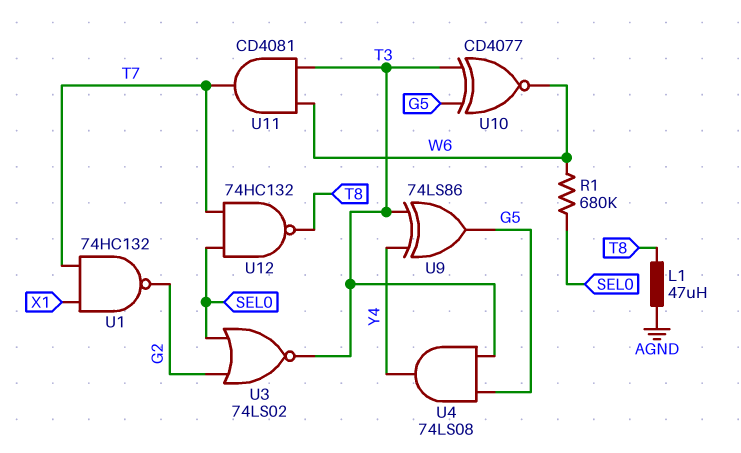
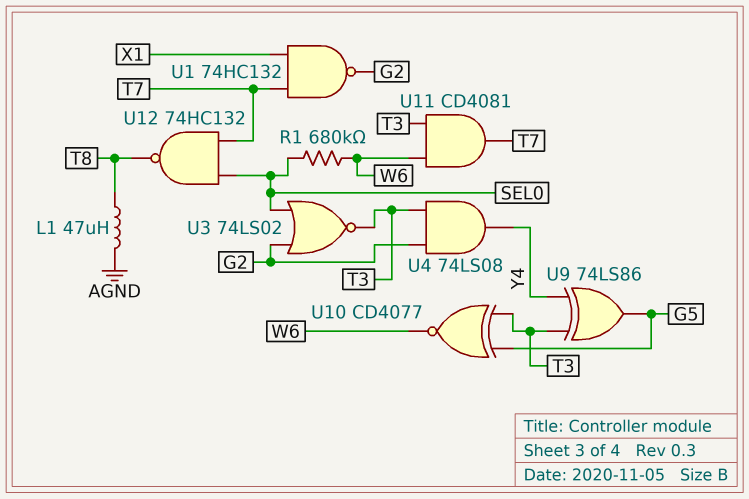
U4: AND 74LS08 (in G5, in T3, out Y4) -> AND 74LS08 (in G2, in T3, out Y4)

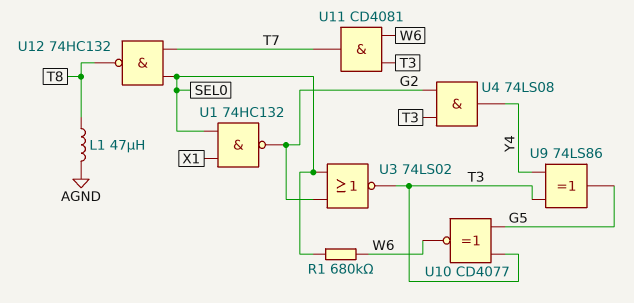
U1: NAND 74HC132 (in T7, in X1, out G2) -> NAND 74HC132 (in SEL0, in X1, out G2)

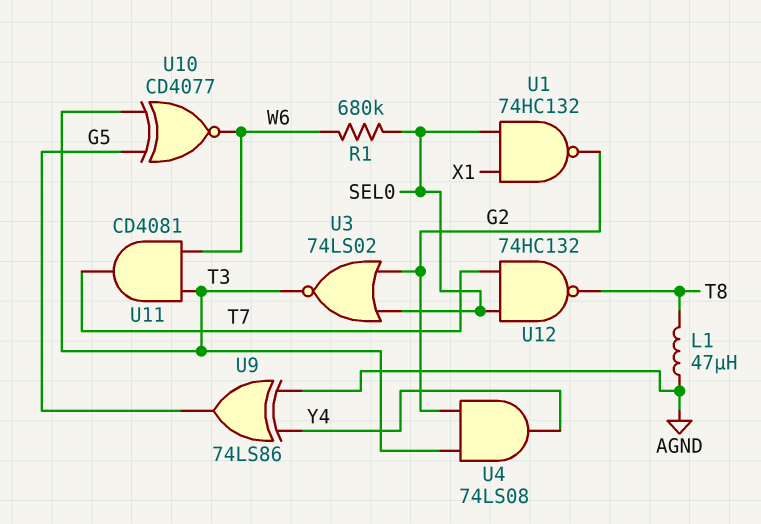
U9: XOR 74LS86 (in T3, in Y4, out G5) -> XOR 74LS86 (in AGND, in Y4, out G5)

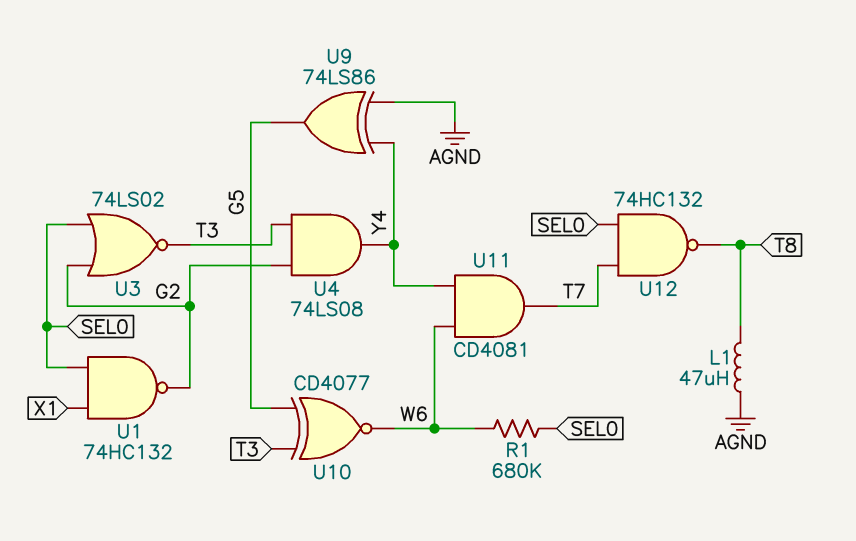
U11: AND CD4081 (in T3, in W6, out T7) -> AND CD4081 (in W6, in Y4, out T7)

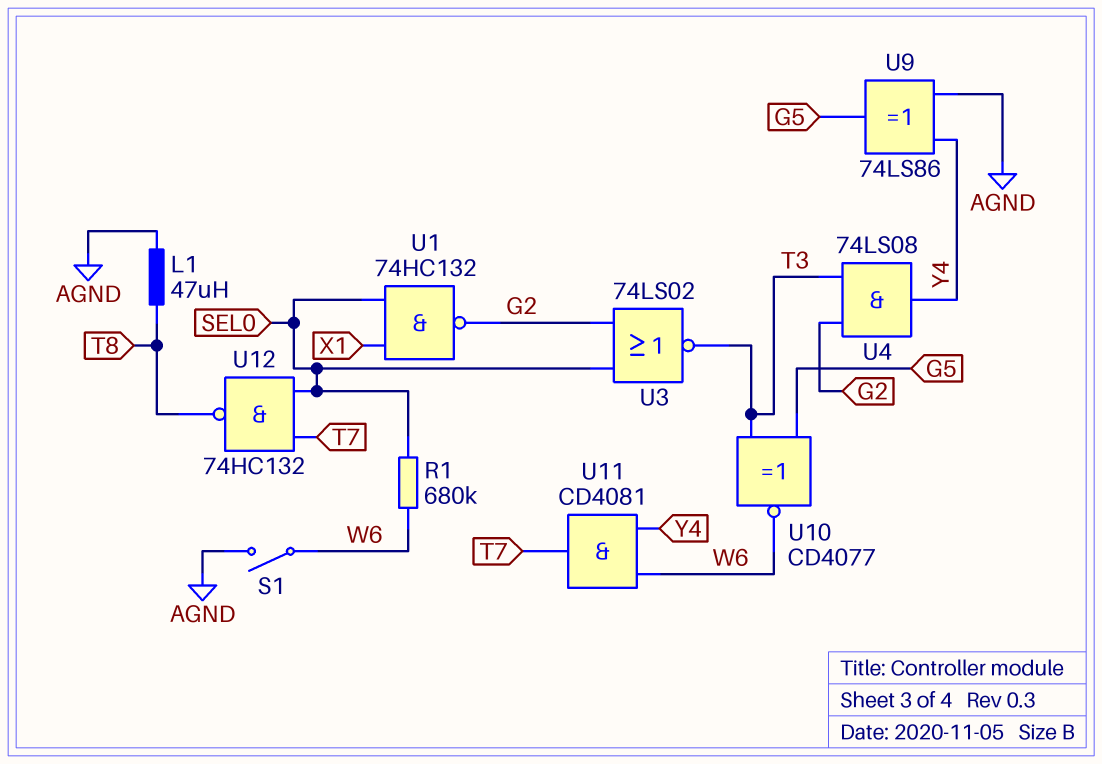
S1: none -> switch (AGND, W6)

